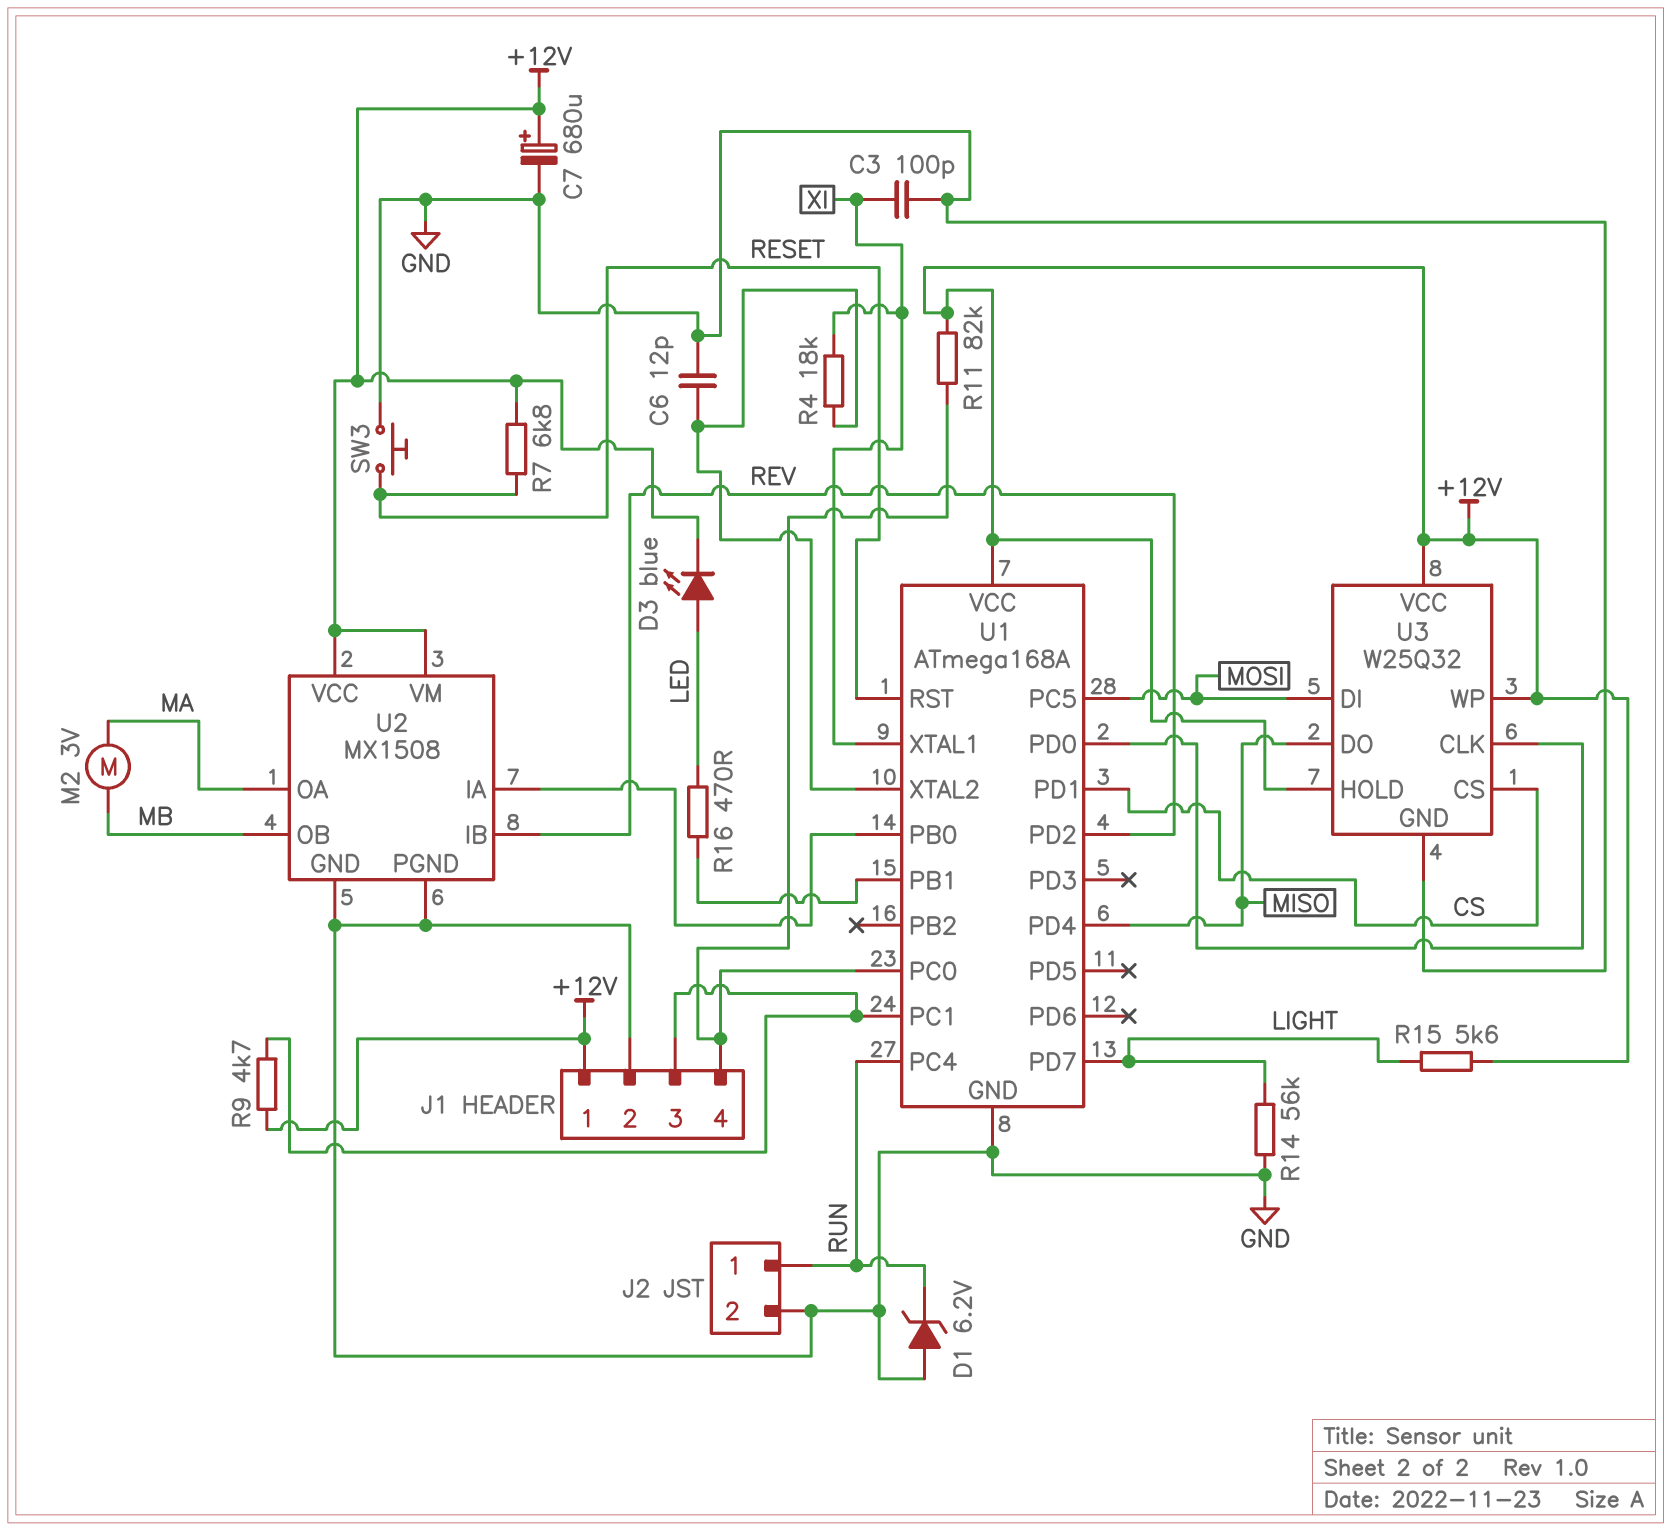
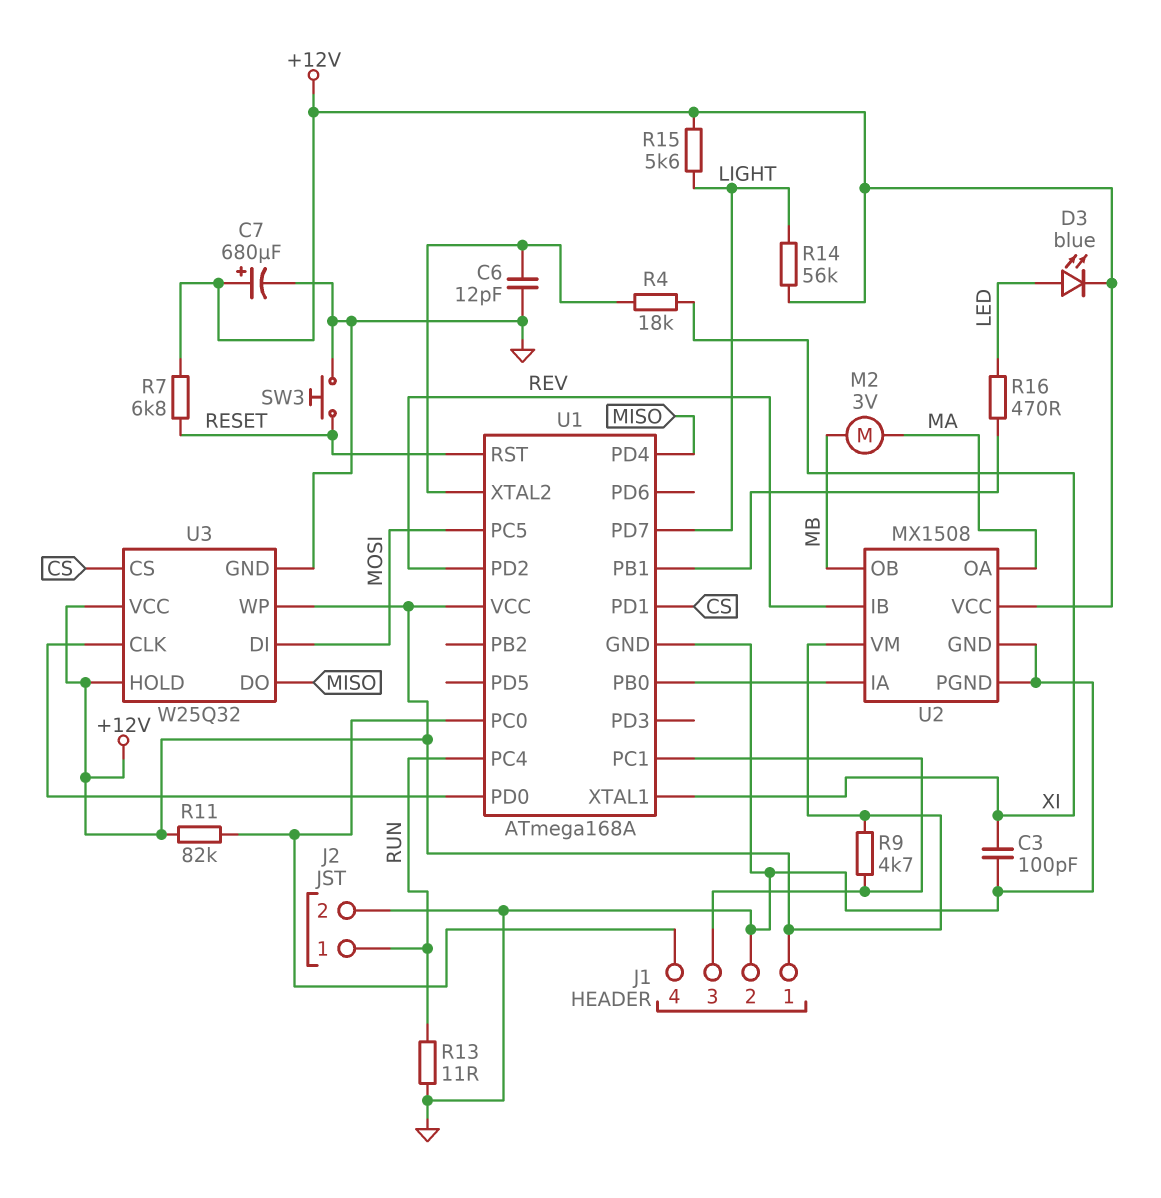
D1: zener 6.2V (A GND, K RUN) -> none
R13: none -> 11 (GND, RUN)
R14: 56k (GND, LIGHT) -> 56k (+12V, LIGHT)

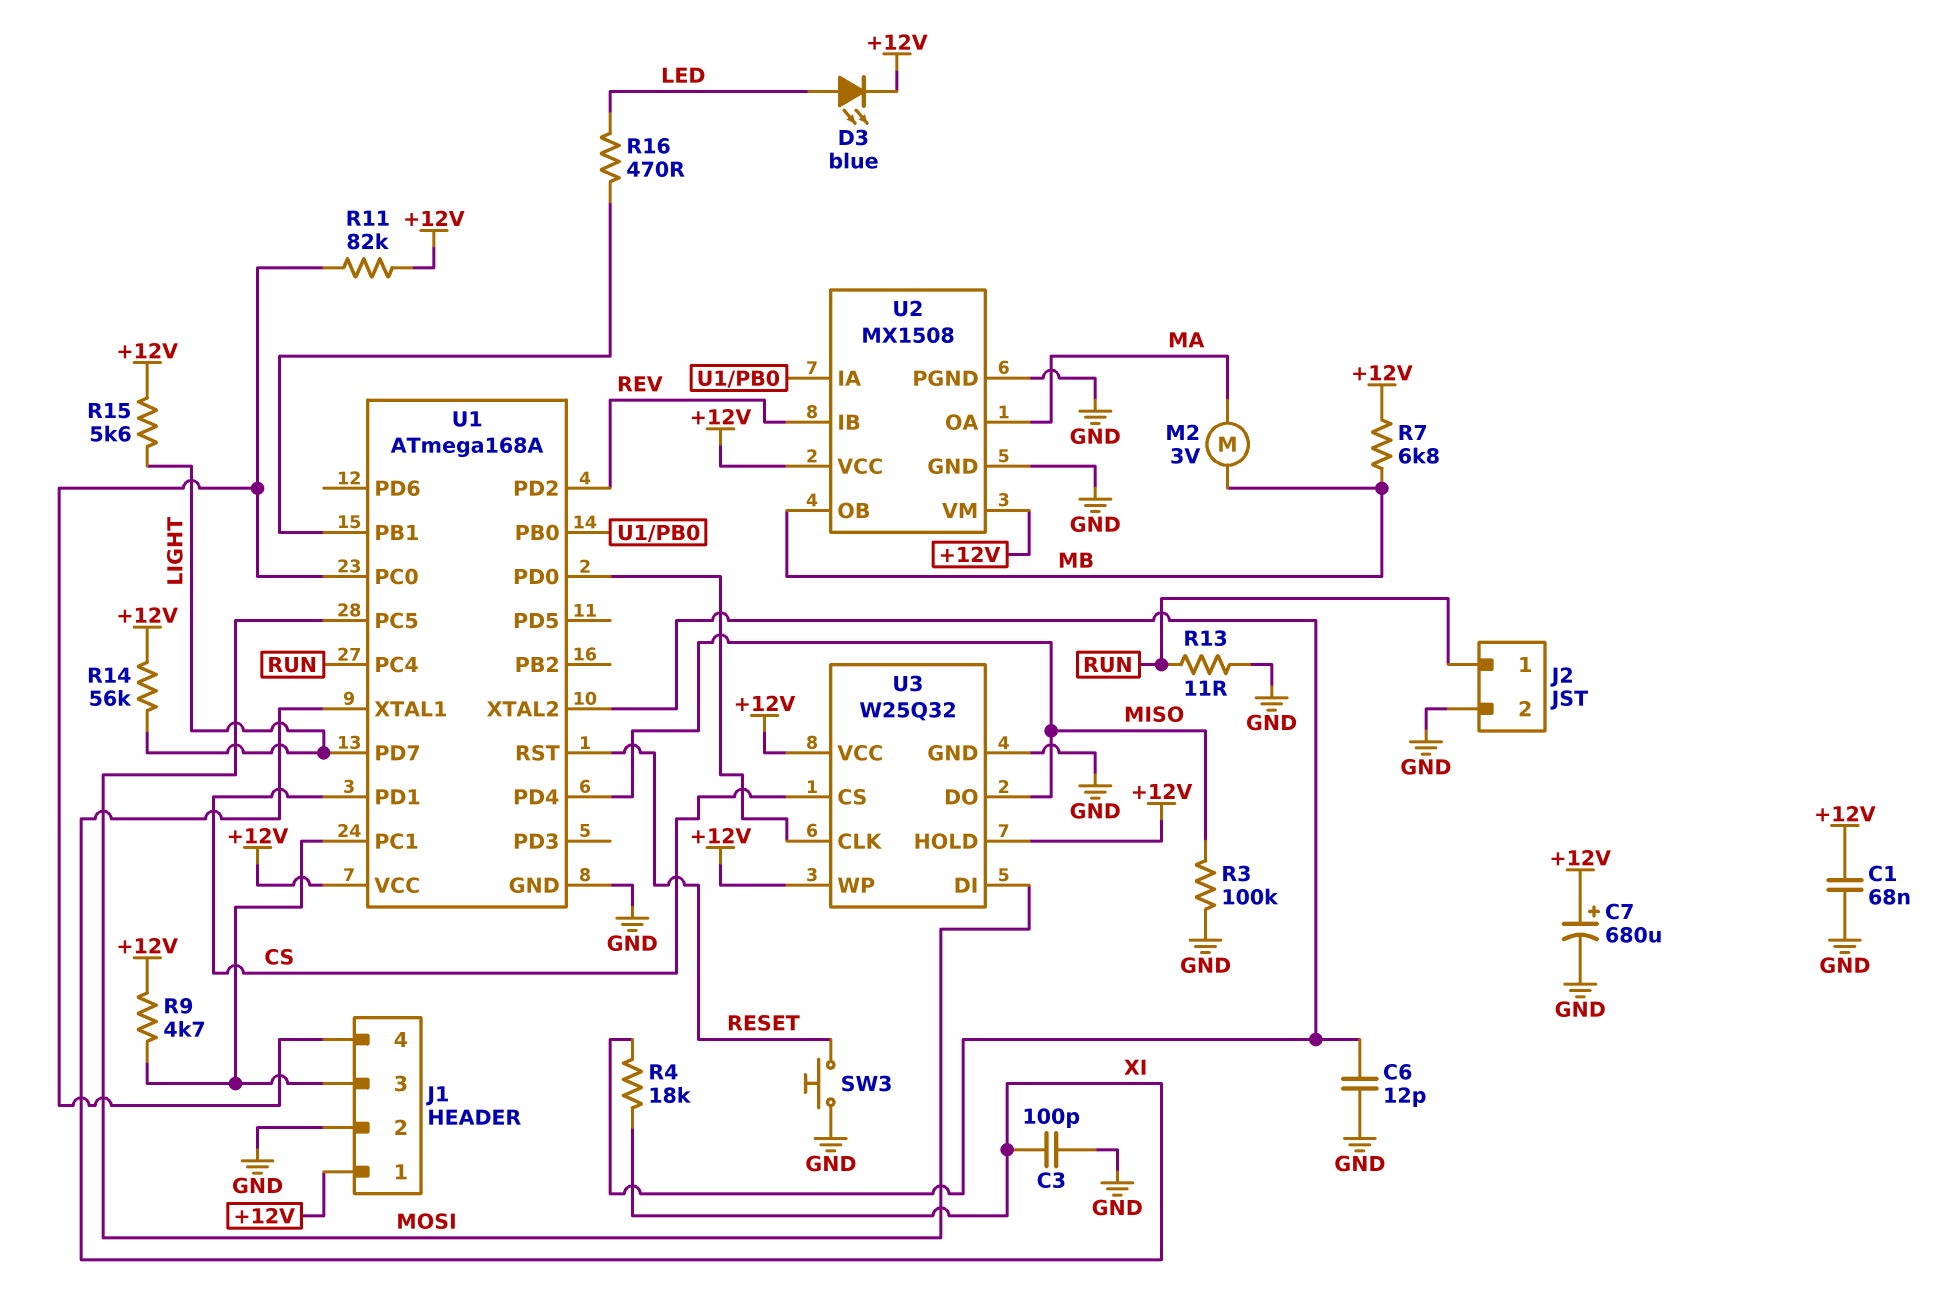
C1: none -> 68nF (+12V, GND)
R3: none -> 100k (GND, MISO)
R7: 6.8k (+12V, RESET) -> 6.8k (+12V, MB)

